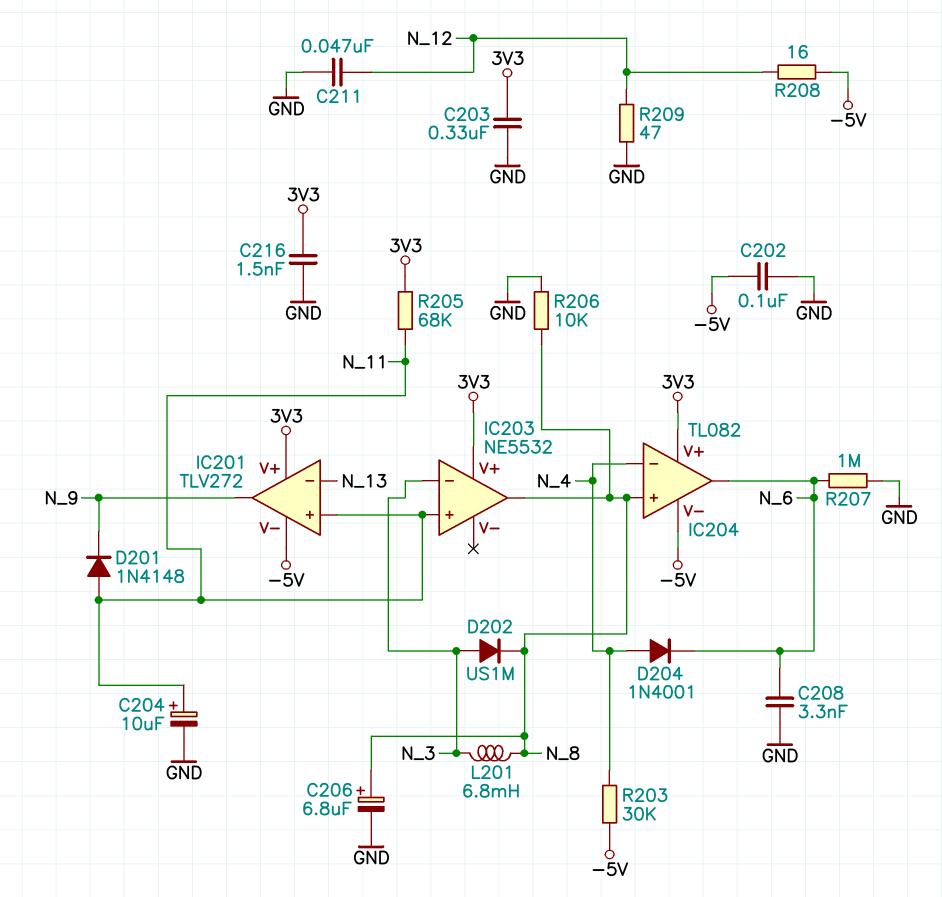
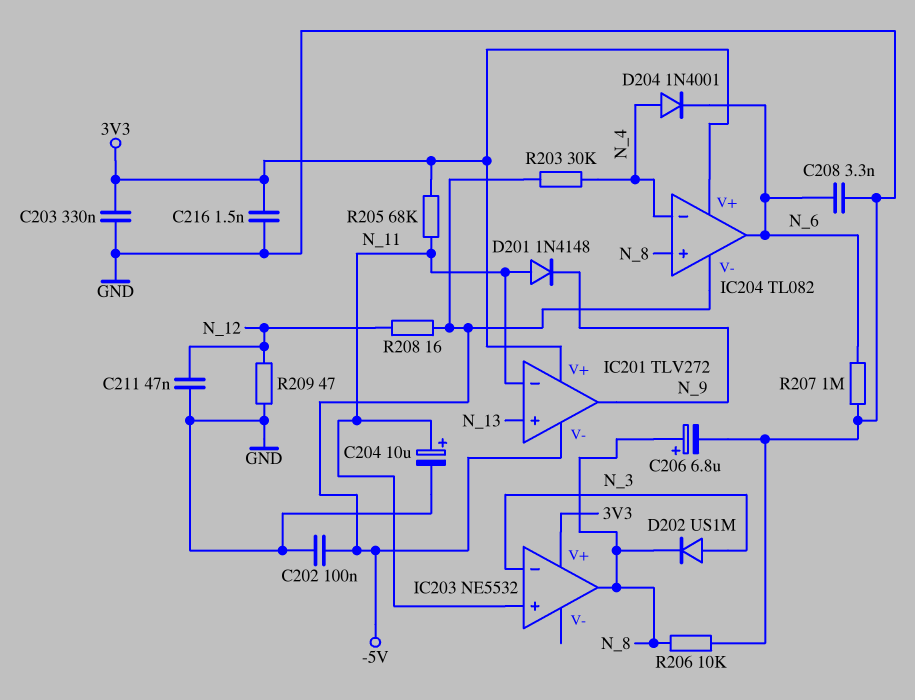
IC201 pin in+: N_11 -> N_13
IC201 pin in-: N_13 -> N_11
L201: 6.8mH (N_3, N_8) -> none

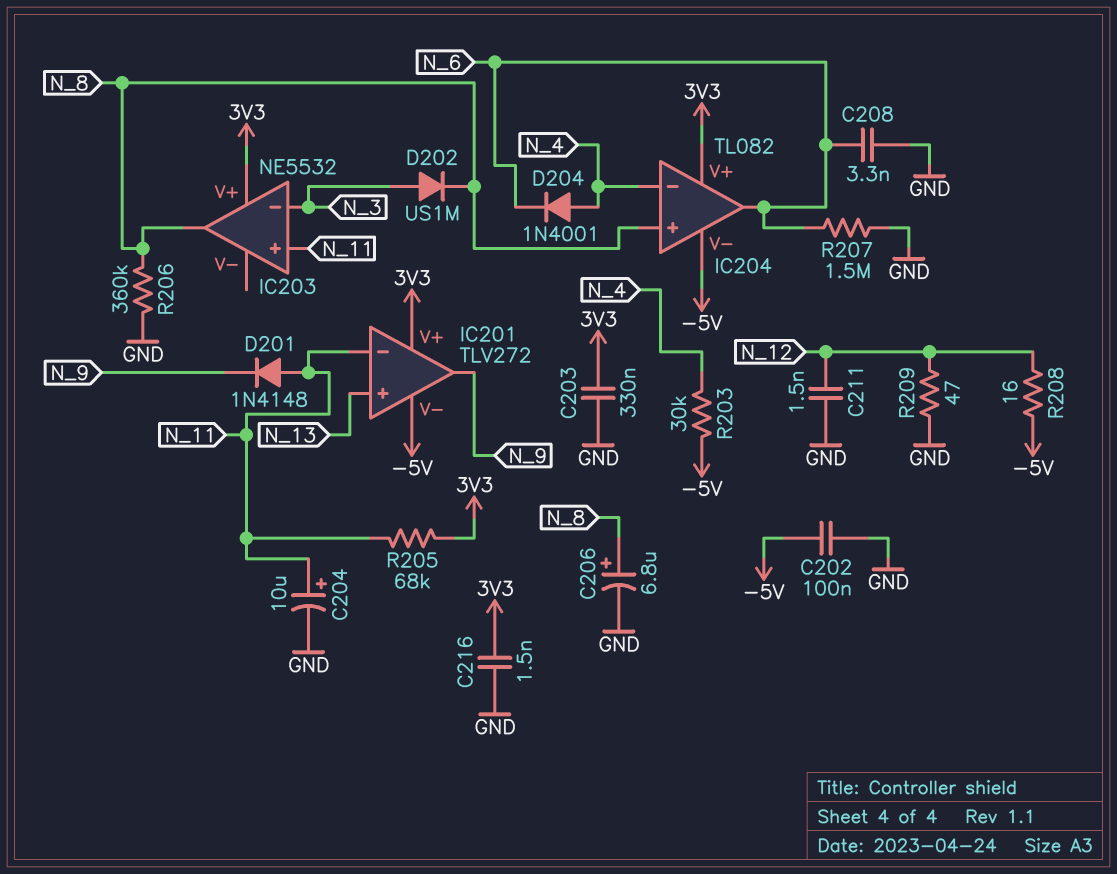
C211: 47nF (GND, N_12) -> 1.5nF (GND, N_12)
R206: 10k (GND, N_8) -> 360k (GND, N_8)
R207: 1M (GND, N_6) -> 1.5M (GND, N_6)

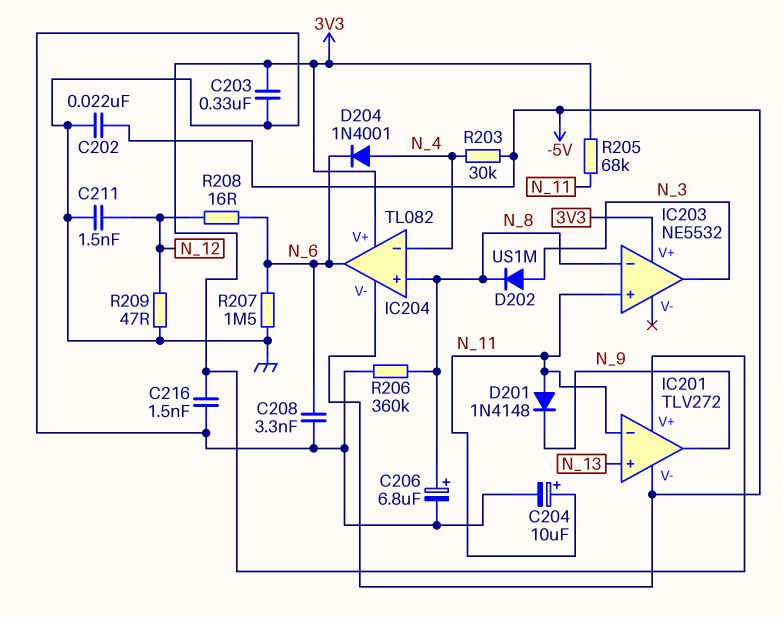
C202: 100nF (-5V, GND) -> 22nF (-5V, GND)
IC203 pin in-: N_3 -> N_8
IC203 pin out: N_8 -> N_3
R208: 16 (-5V, N_12) -> 16 (N_6, N_12)

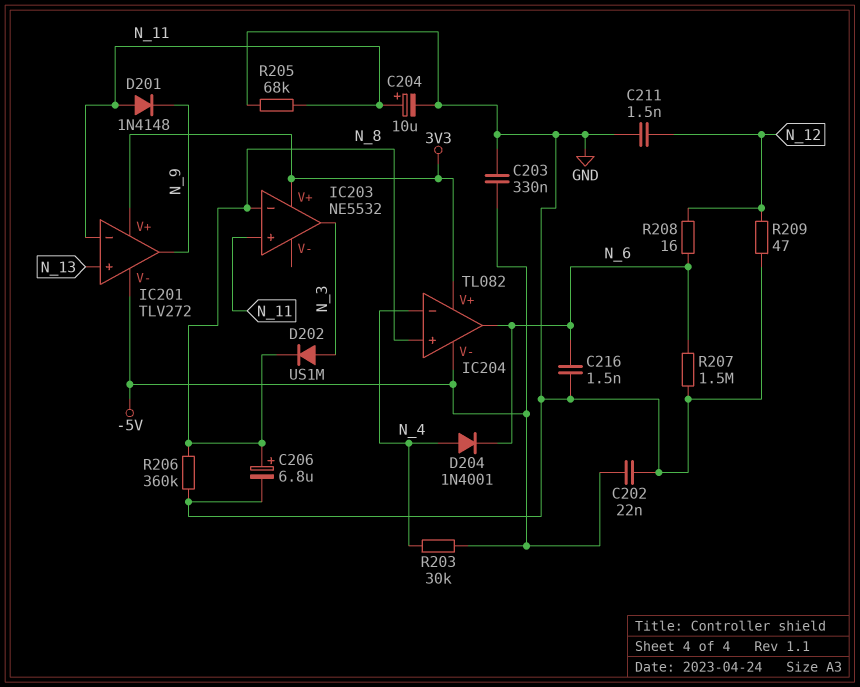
C203: 330nF (3V3, GND) -> 330nF (-5V, GND)
C208: 3.3nF (GND, N_6) -> none
C216: 1.5nF (3V3, GND) -> 1.5nF (GND, N_6)
R205: 68k (3V3, N_11) -> 68k (GND, N_11)

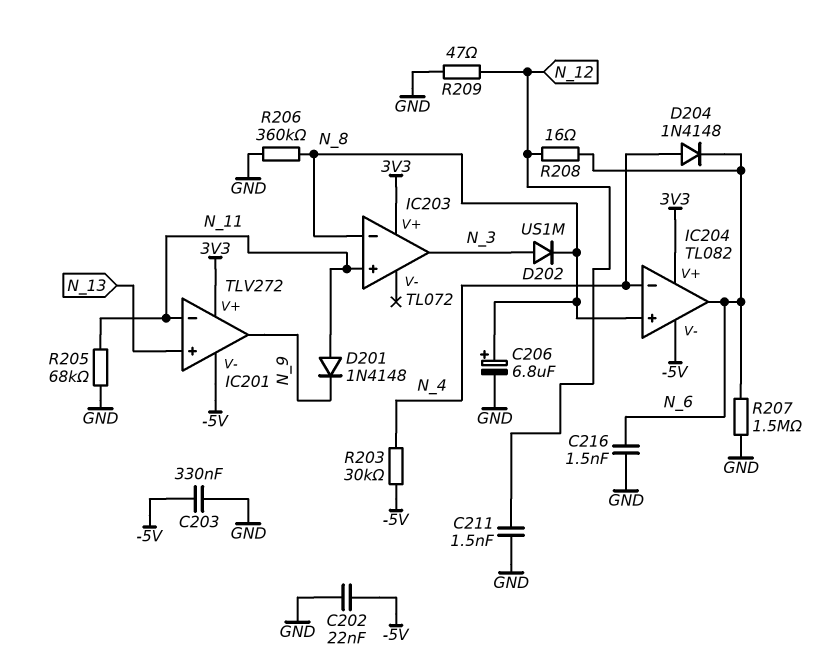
C204: 10uF (plus N_11, minus GND) -> none
D204: diode 1N4001 (A N_4, K N_6) -> diode 1N4148 (A N_4, K N_6)
IC203: NE5532 -> TL072

